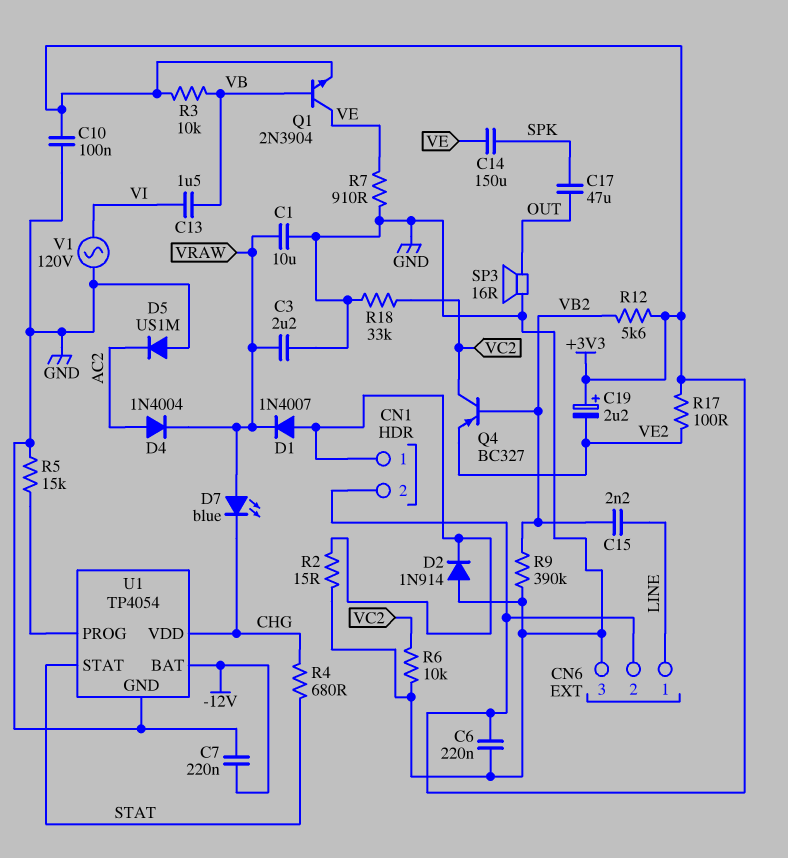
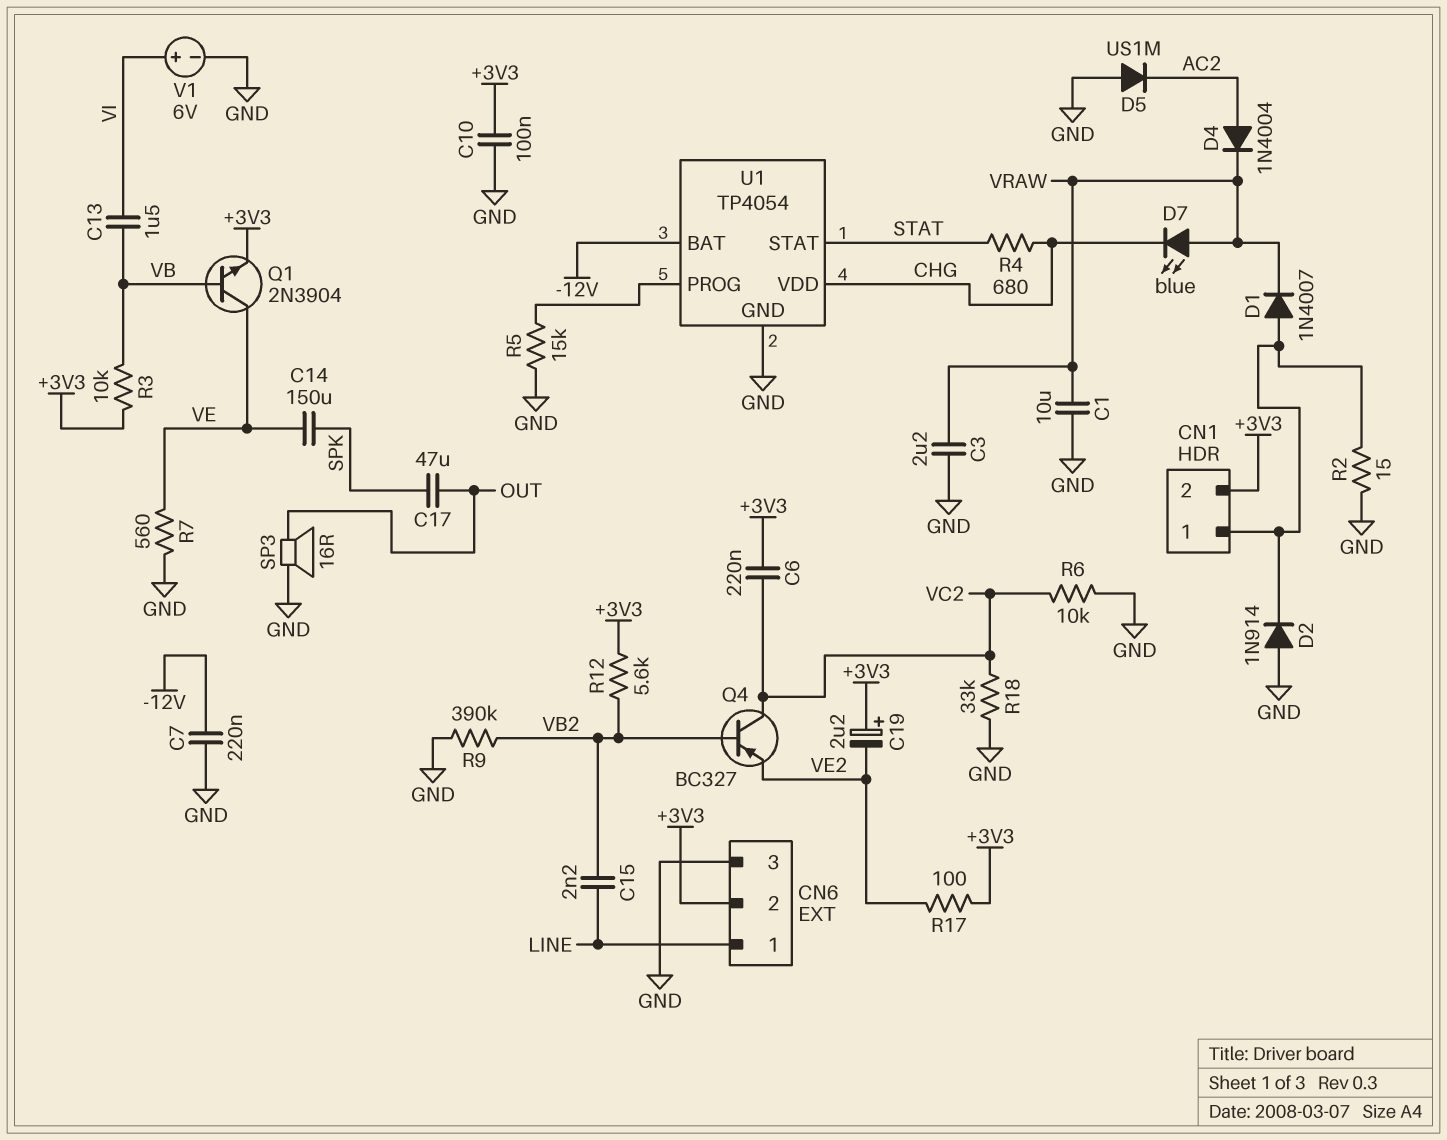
C6: 220nF (+3V3, GND) -> 220nF (+3V3, VC2)
R7: 910 (GND, VE) -> 560 (GND, VE)
V1: AC 120V (GND, VI) -> 6V (plus VI, minus GND)

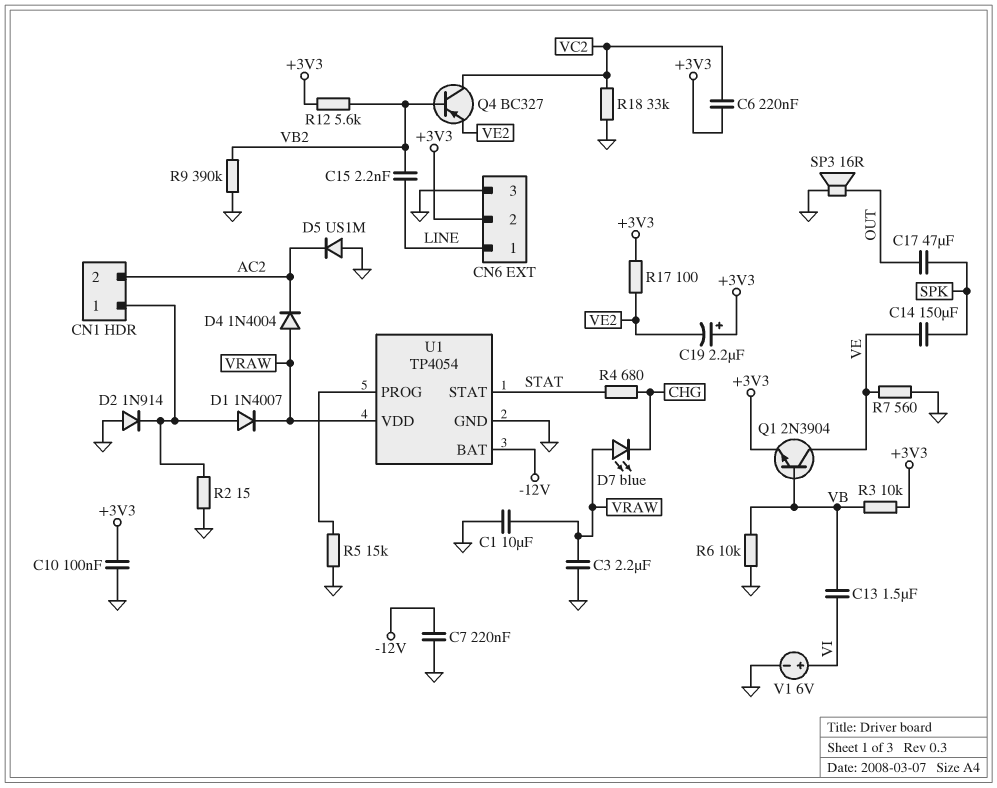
CN1 pin 2: +3V3 -> AC2
D4: diode 1N4004 (A AC2, K VRAW) -> diode 1N4004 (A VRAW, K AC2)
R6: 10k (GND, VC2) -> 10k (GND, VB)
U1 pin VDD: CHG -> VRAW

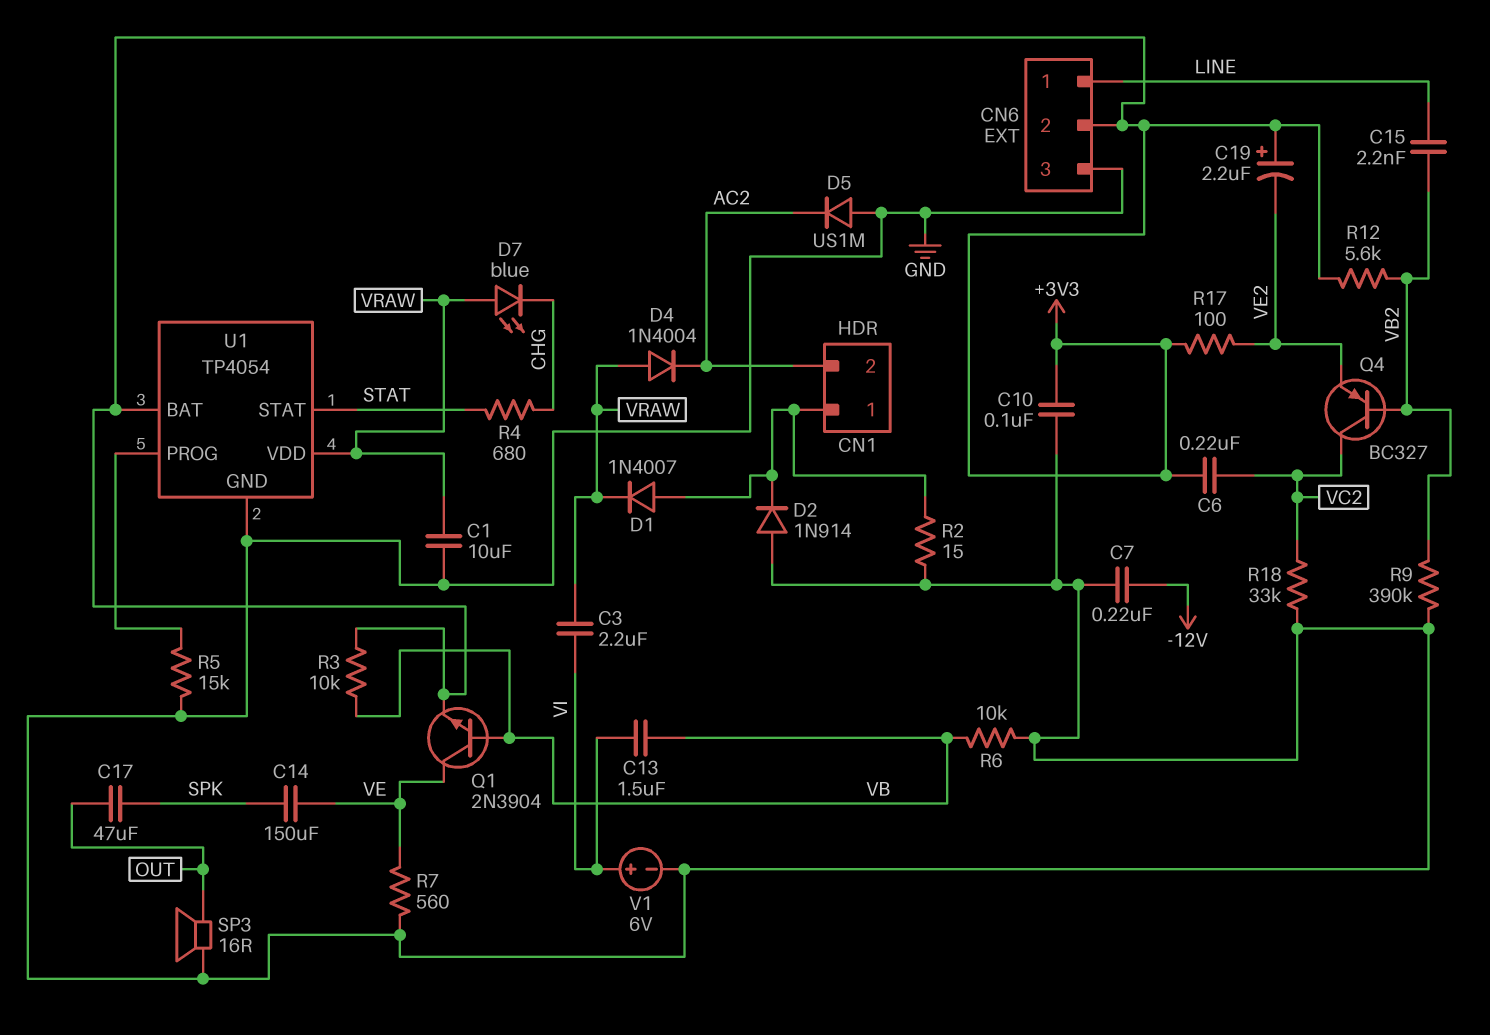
C3: 2.2uF (GND, VRAW) -> 2.2uF (VI, VRAW)
U1 pin BAT: -12V -> +3V3

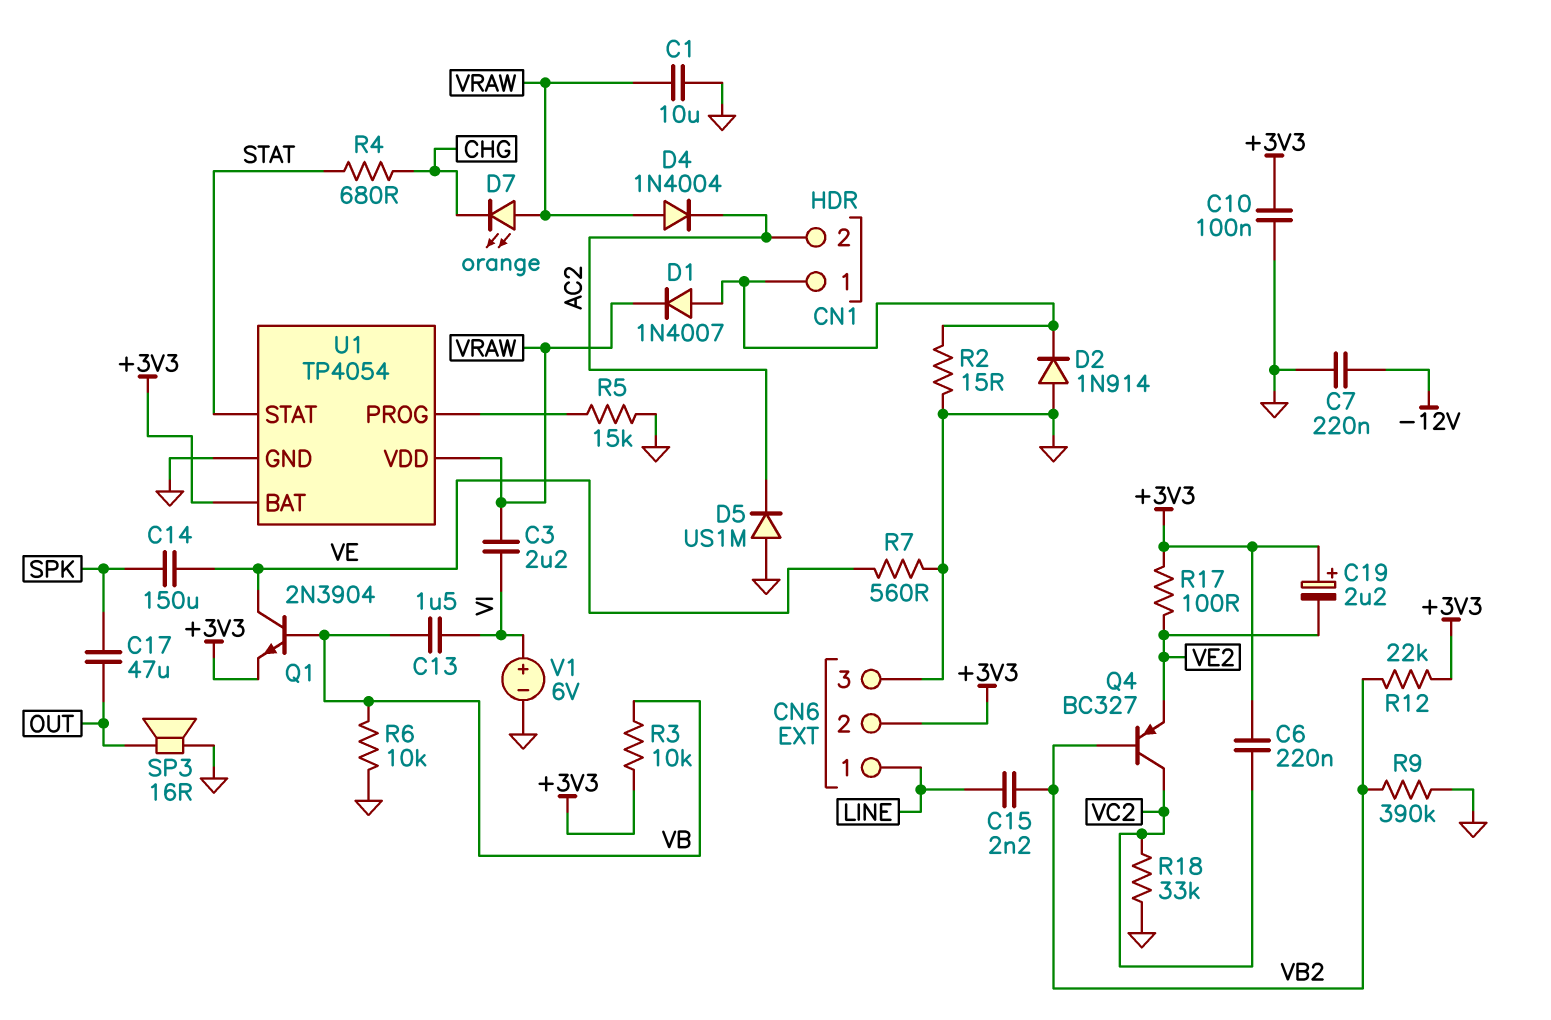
D7: LED blue (A VRAW, K CHG) -> LED orange (A VRAW, K CHG)
R12: 5.6k (+3V3, VB2) -> 22k (+3V3, VB2)

